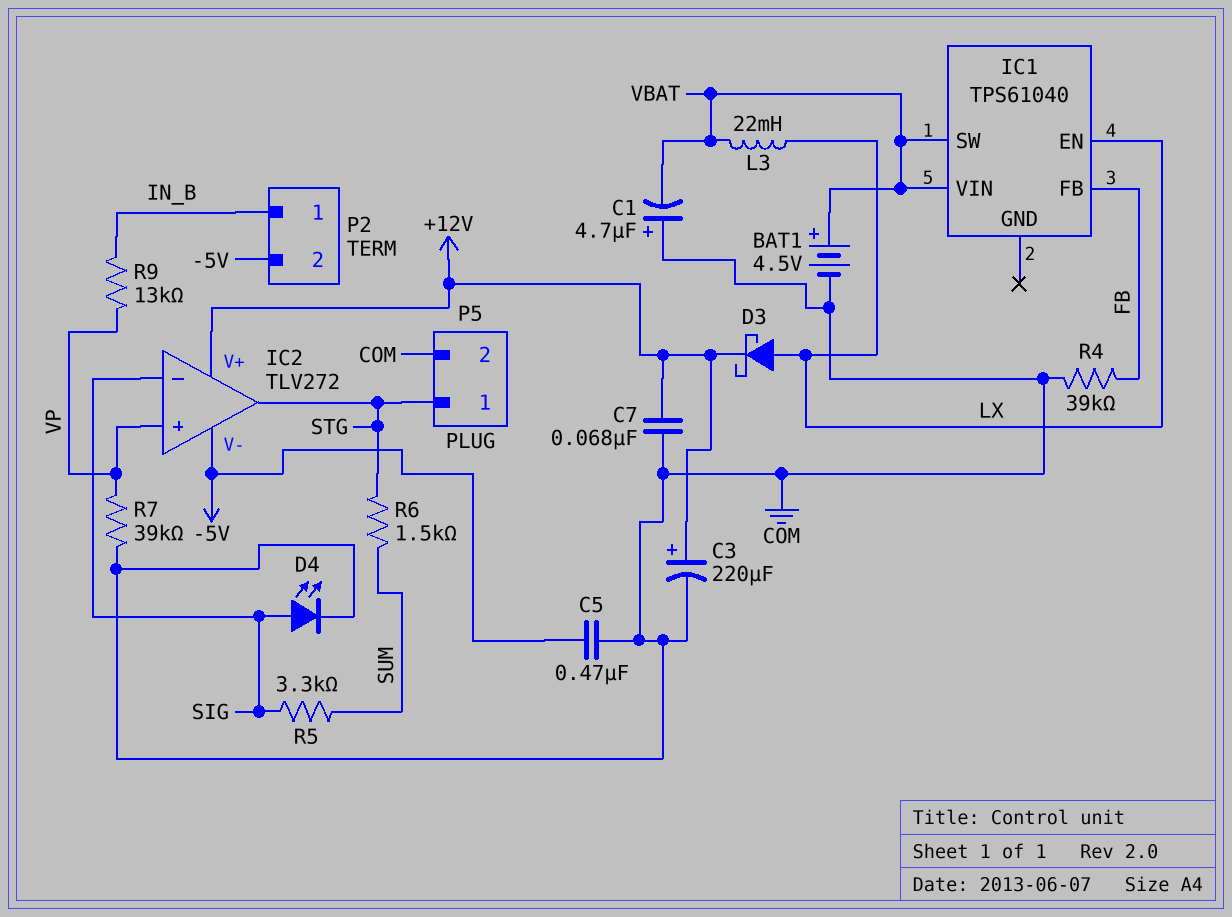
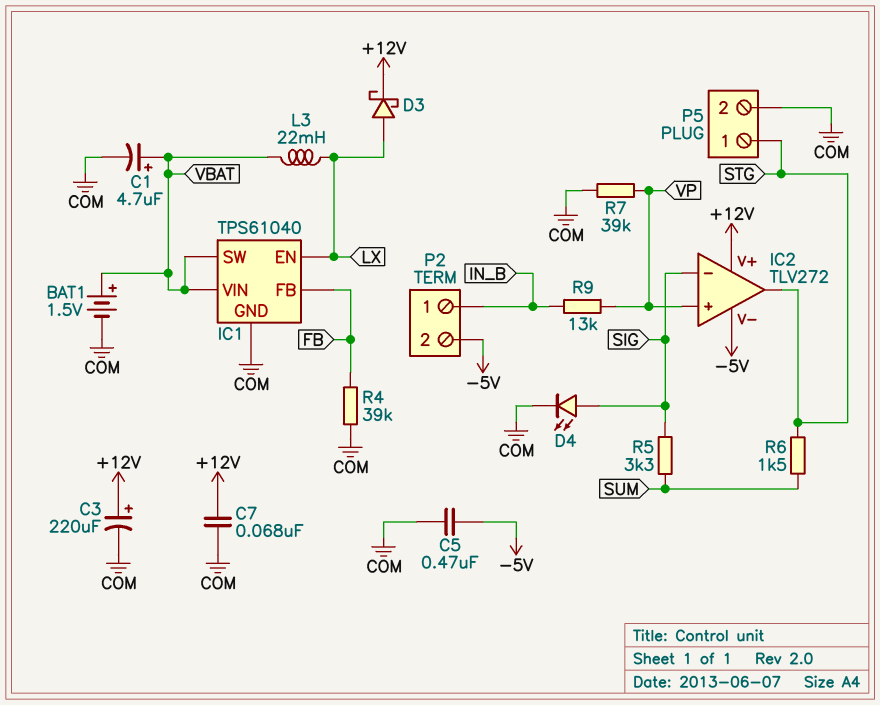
BAT1: 4.5V (plus VBAT, minus COM) -> 1.5V (plus VBAT, minus COM)
C1: 4.7uF (plus COM, minus VBAT) -> 4.7uF (plus VBAT, minus COM)
IC1 pin GND: none -> COM

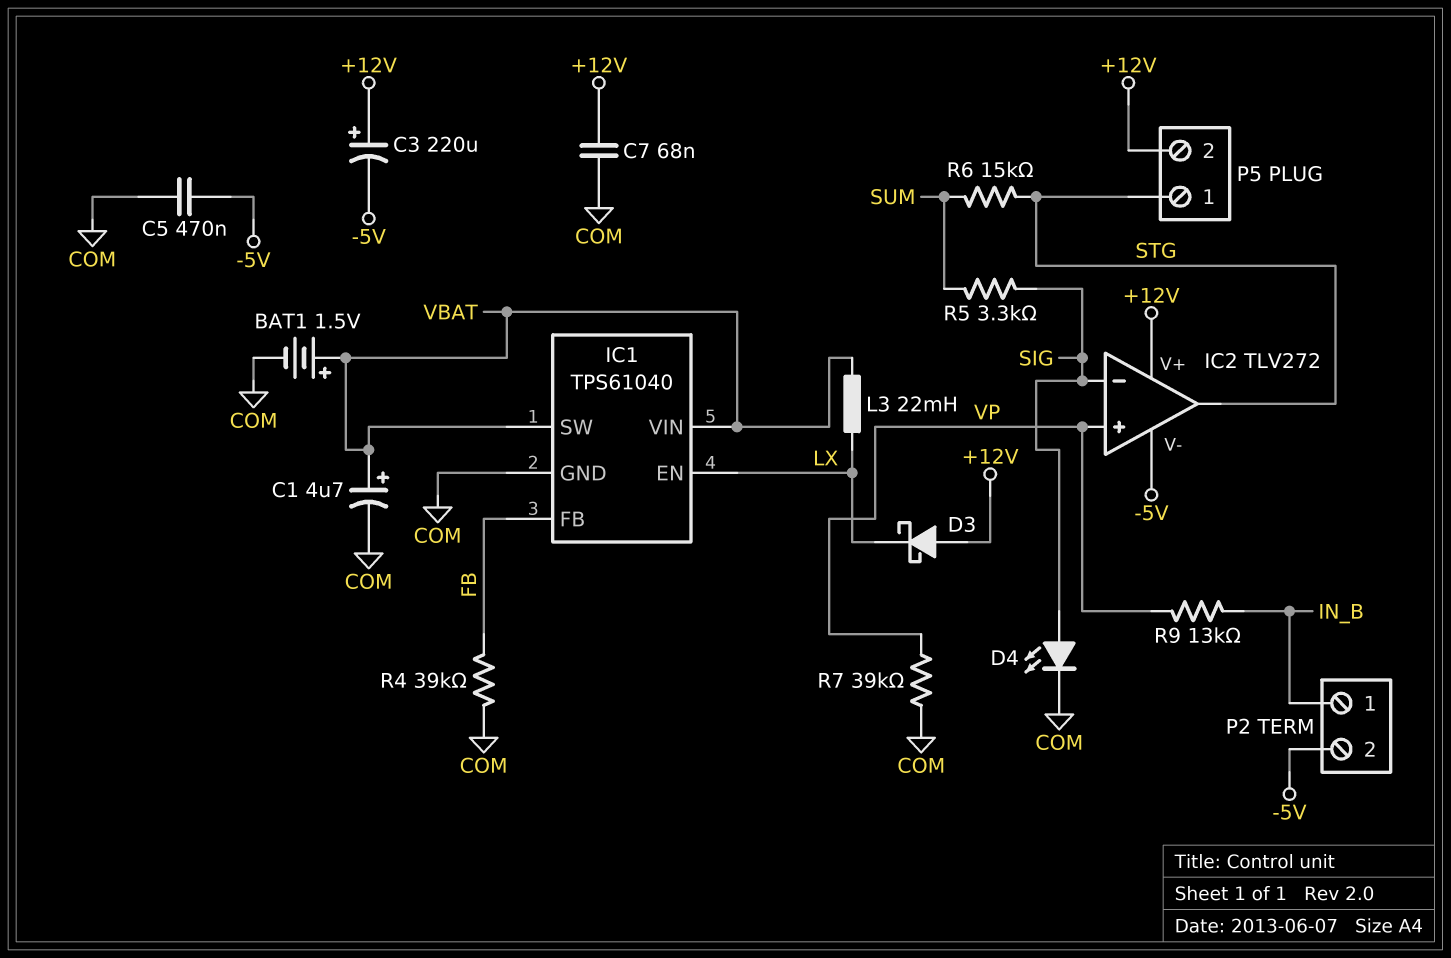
C3: 220uF (plus +12V, minus COM) -> 220uF (plus +12V, minus -5V)
D3: schottky (A LX, K +12V) -> schottky (A +12V, K LX)
P5 pin 2: COM -> +12V
R6: 1.5k (STG, SUM) -> 15k (STG, SUM)

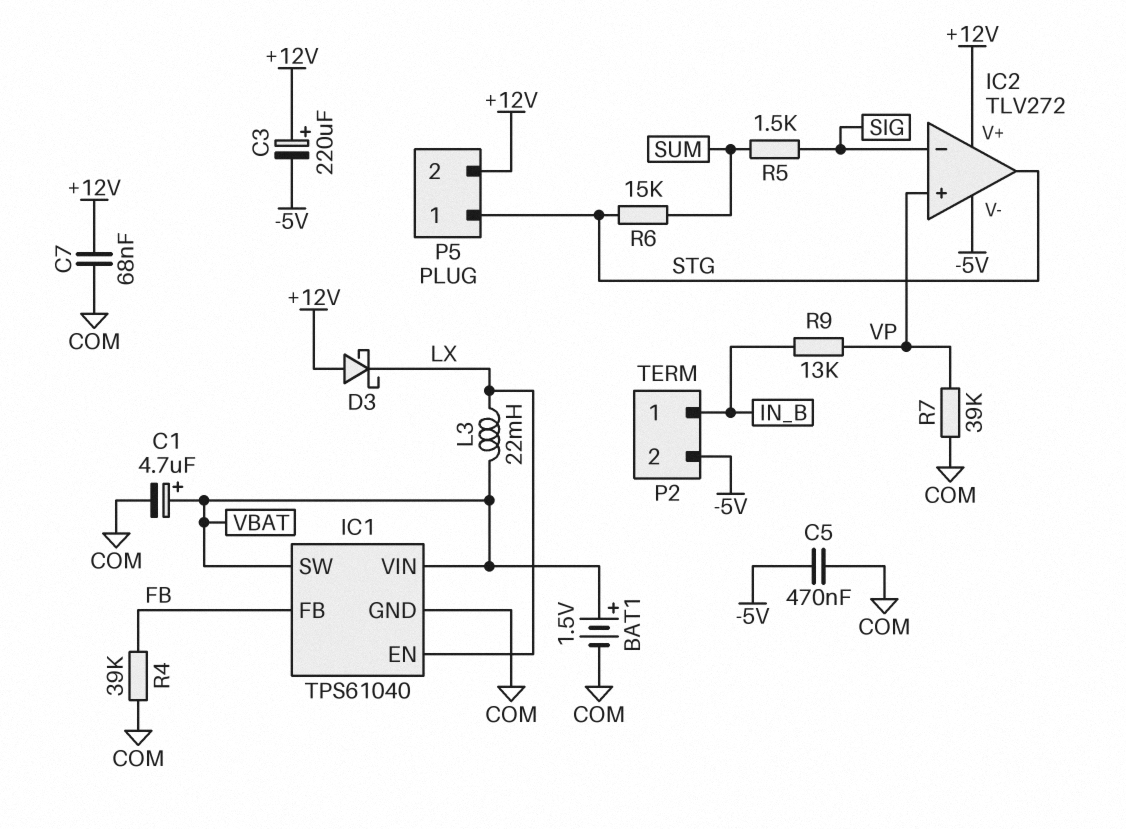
D4: LED (A SIG, K COM) -> none
R5: 3.3k (SIG, SUM) -> 1.5k (SIG, SUM)

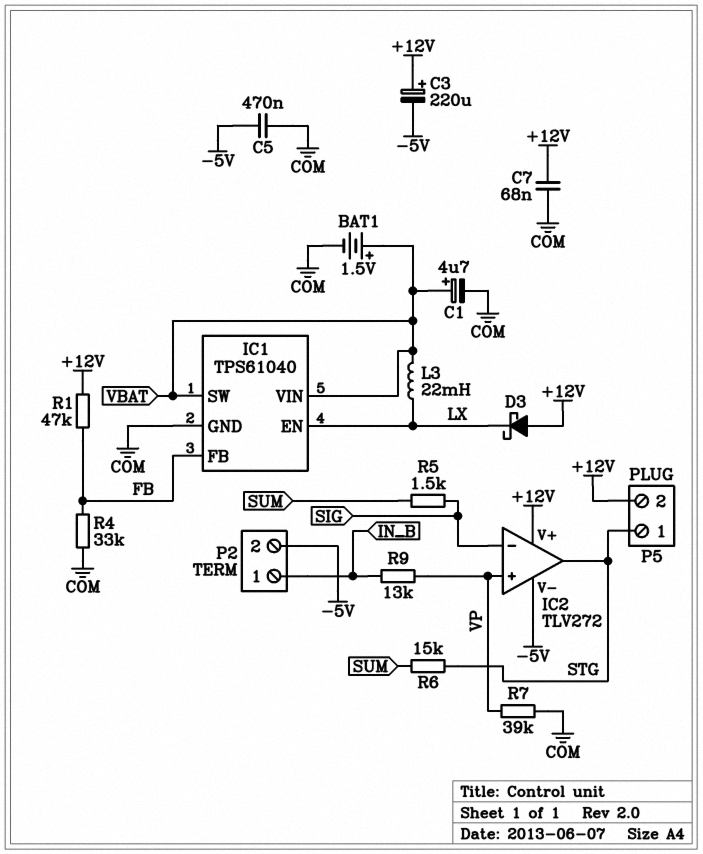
R1: none -> 47k (+12V, FB)
R4: 39k (COM, FB) -> 33k (COM, FB)

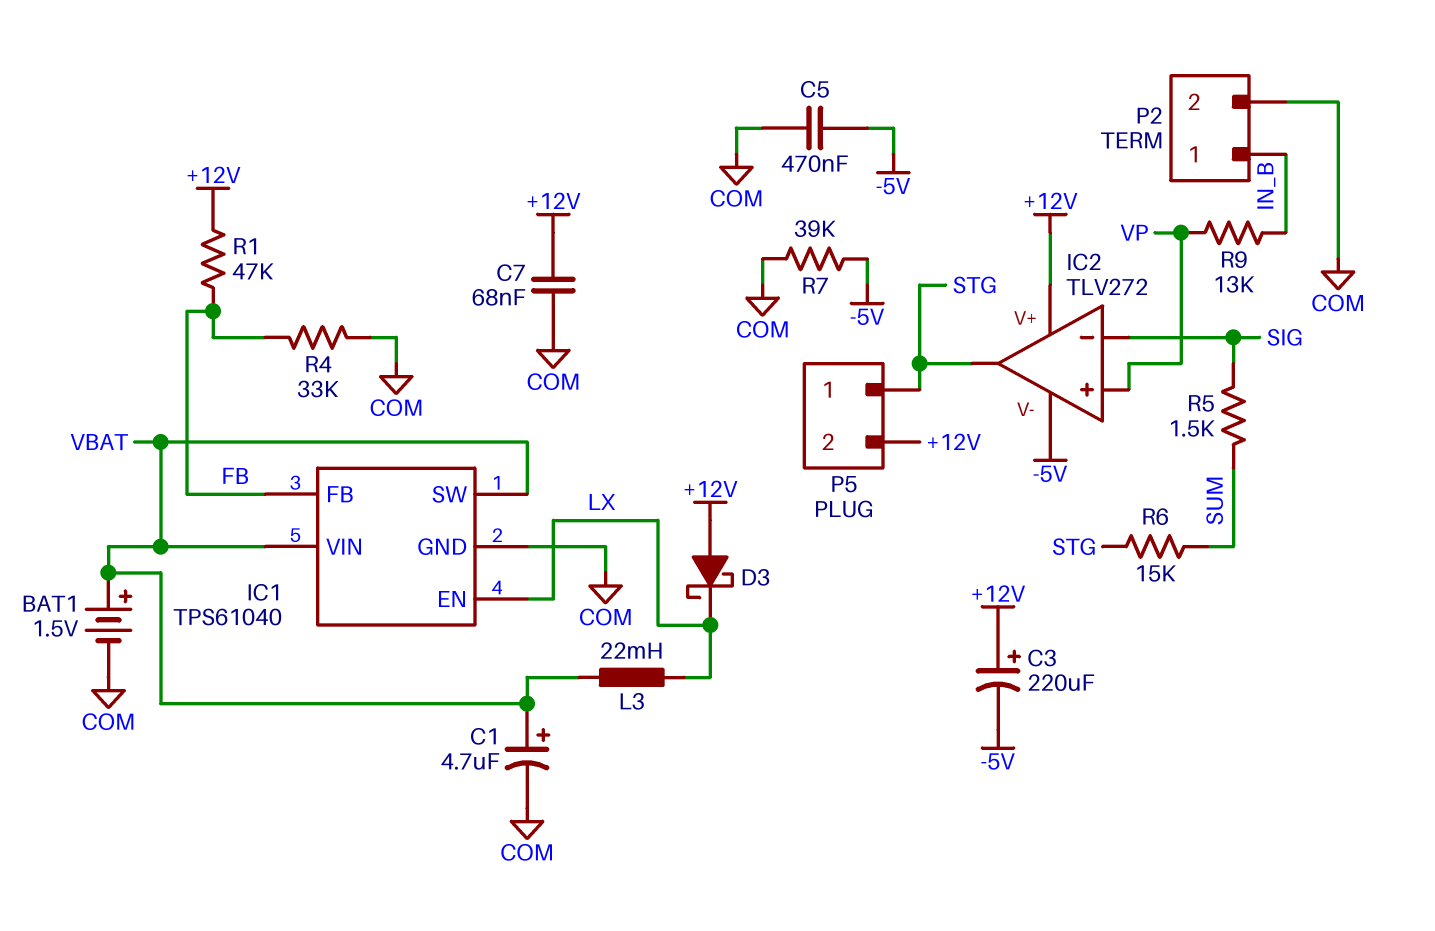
P2 pin 2: -5V -> COM
R7: 39k (COM, VP) -> 39k (-5V, COM)

